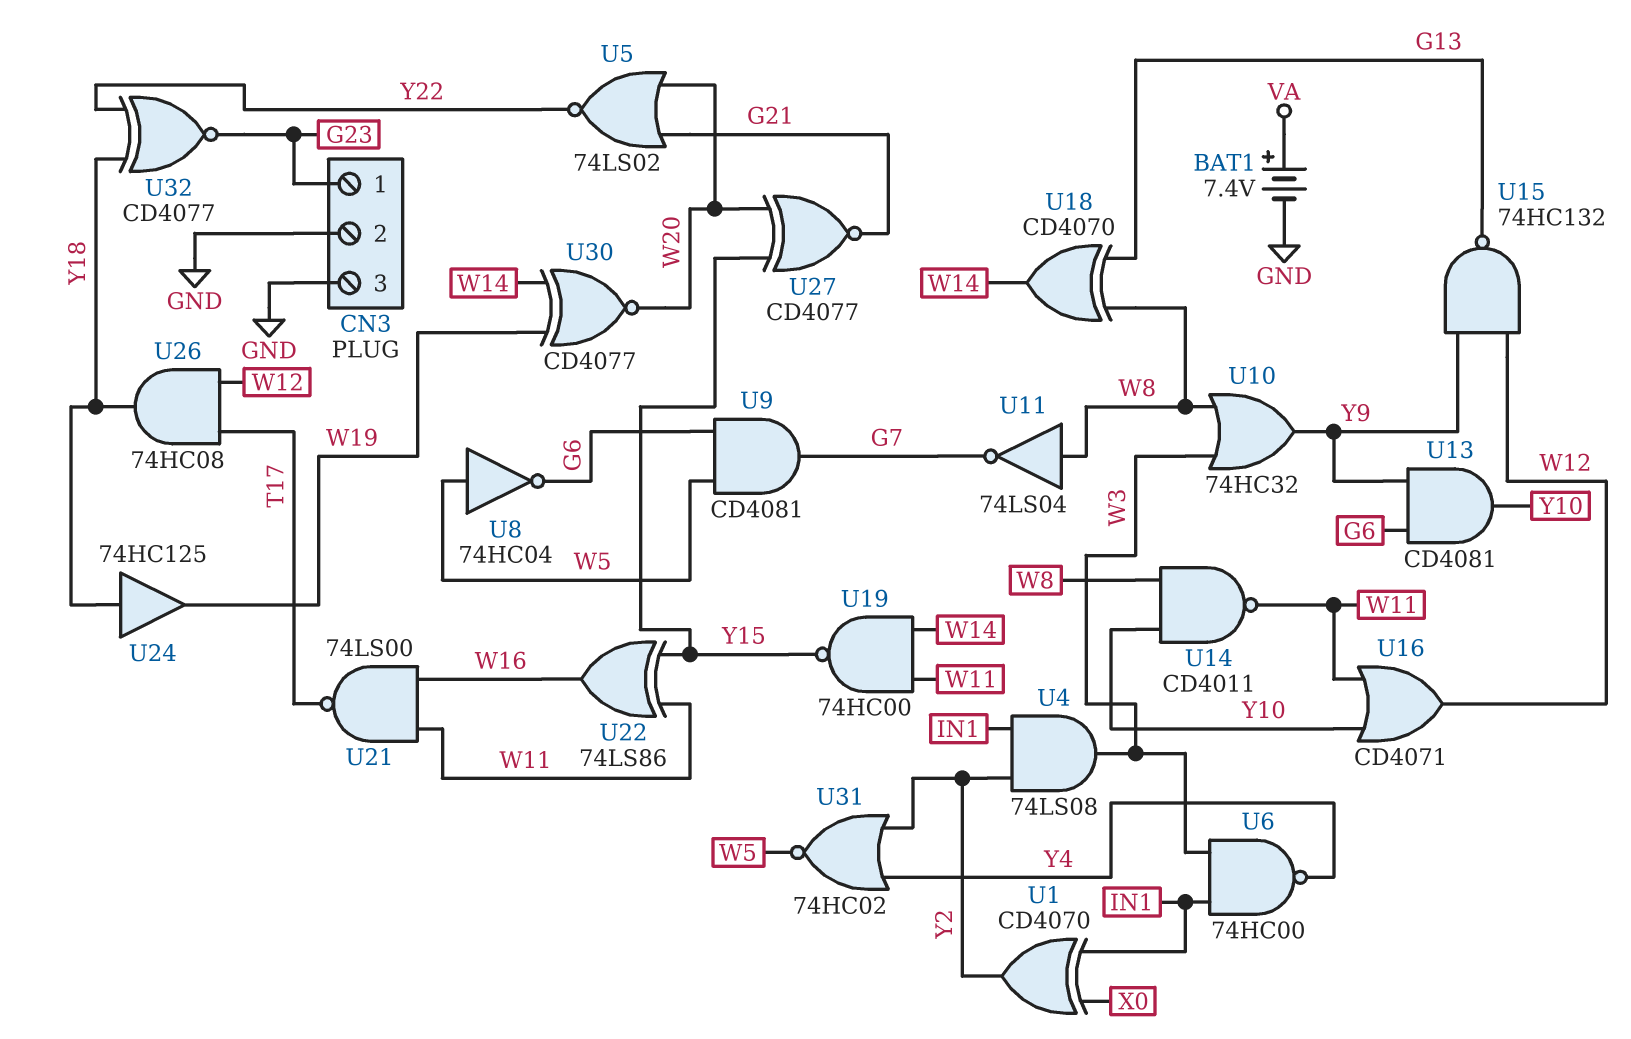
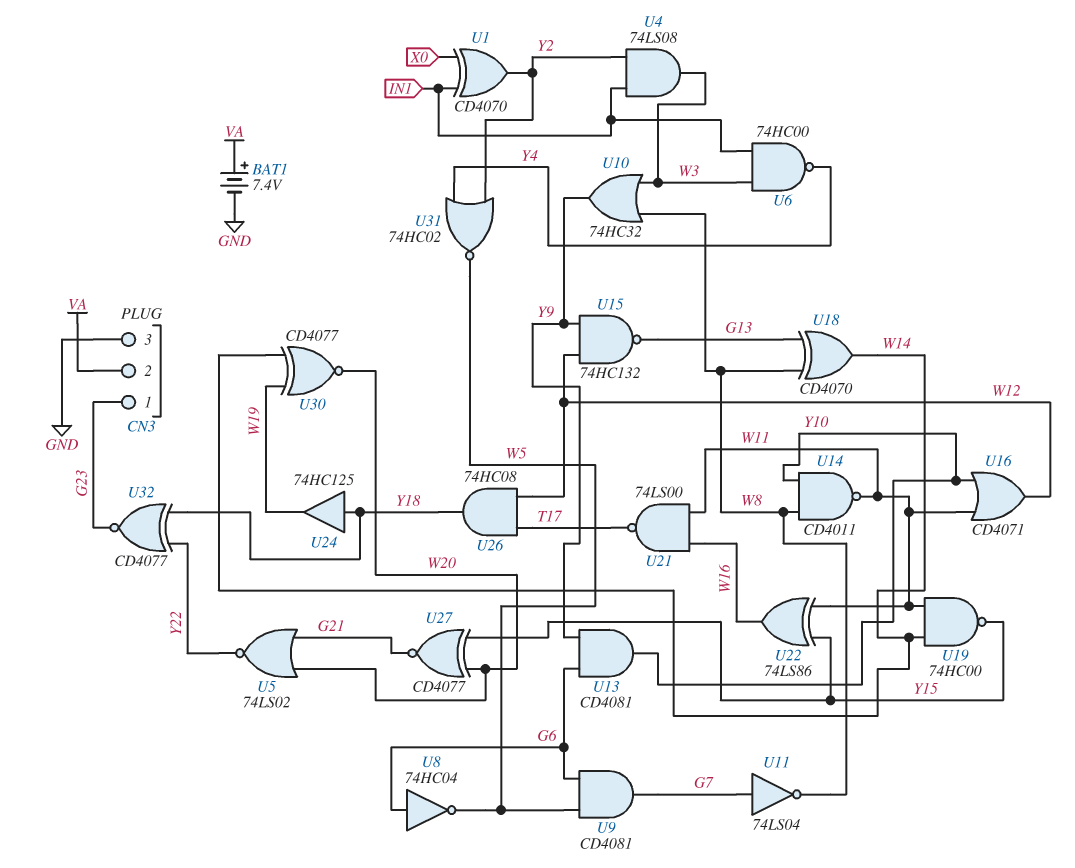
CN3 pin 2: GND -> VA
U8: NOT 74HC04 (in W5, out G6) -> NOT 74HC04 (in G6, out W5)
U11: NOT 74LS04 (in W8, out G7) -> NOT 74LS04 (in G7, out W8)

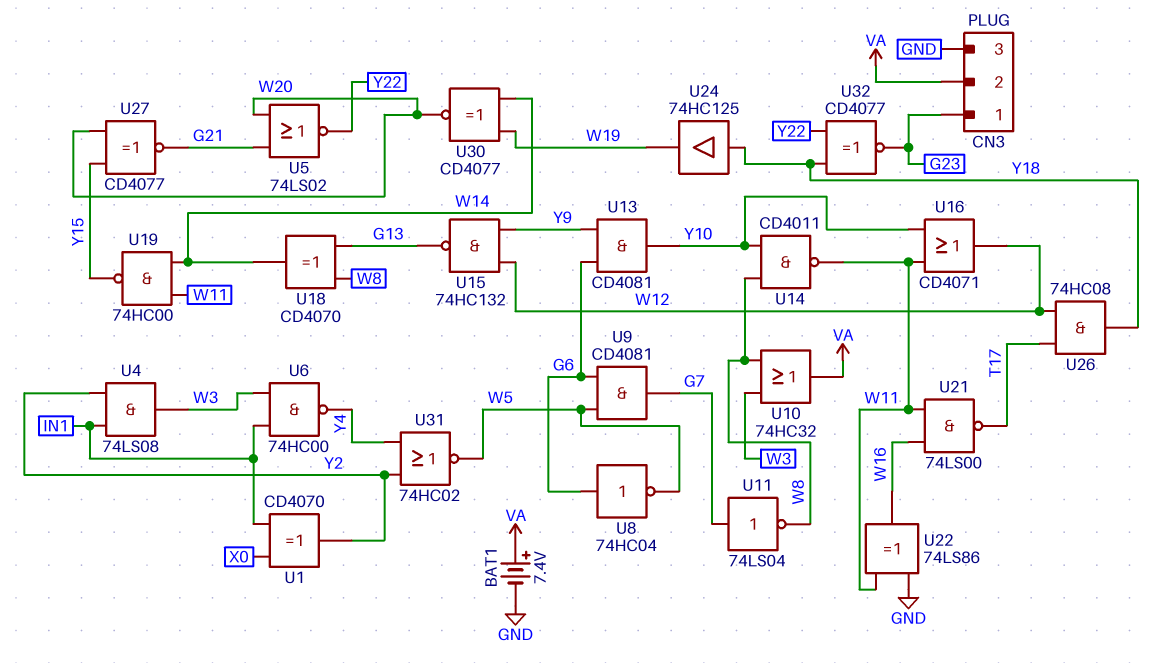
U10: OR 74HC32 (in W3, in W8, out Y9) -> OR 74HC32 (in W3, in W8, out VA)
U22: XOR 74LS86 (in W11, in Y15, out W16) -> XOR 74LS86 (in GND, in W11, out W16)

